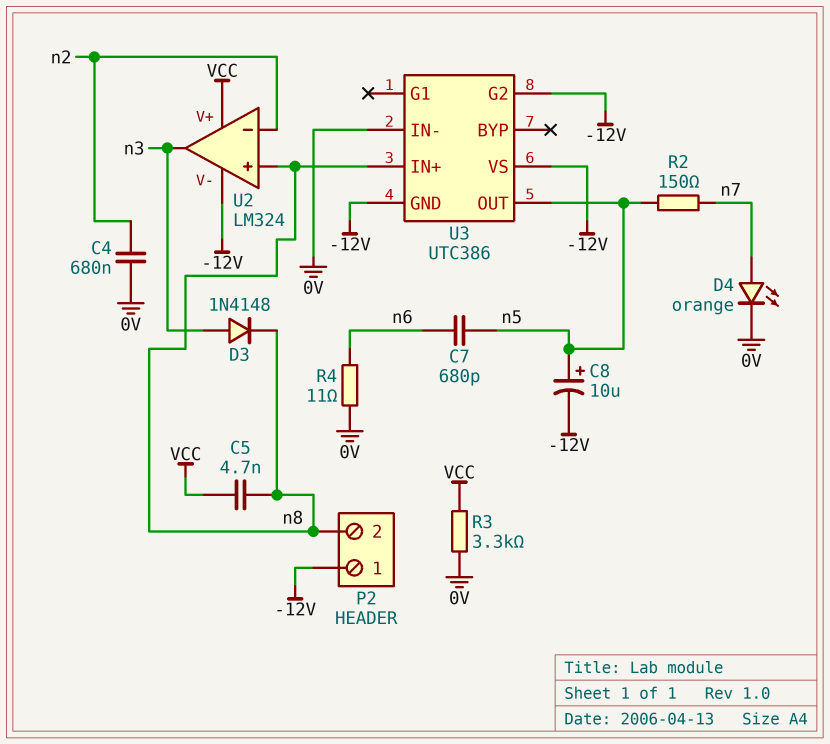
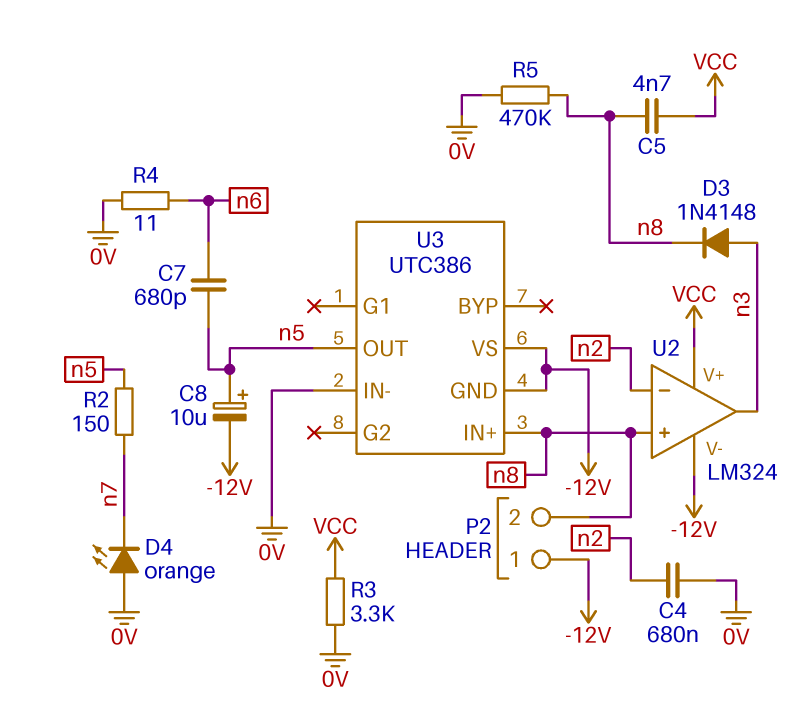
D4: LED orange (A n7, K 0V) -> LED orange (A 0V, K n7)
R5: none -> 470k (0V, n8)
U3 pin G2: -12V -> none

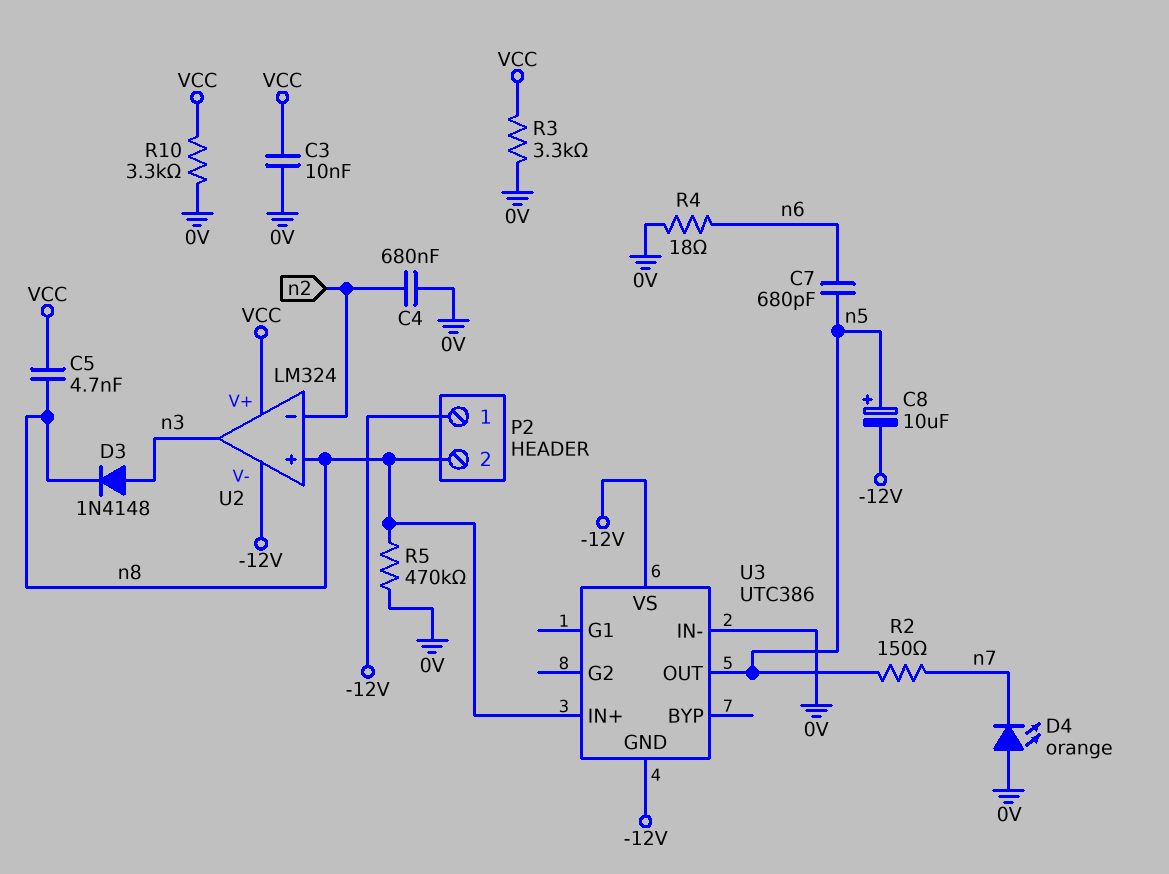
C3: none -> 10nF (0V, VCC)
R4: 11 (0V, n6) -> 18 (0V, n6)
R10: none -> 3.3k (0V, VCC)

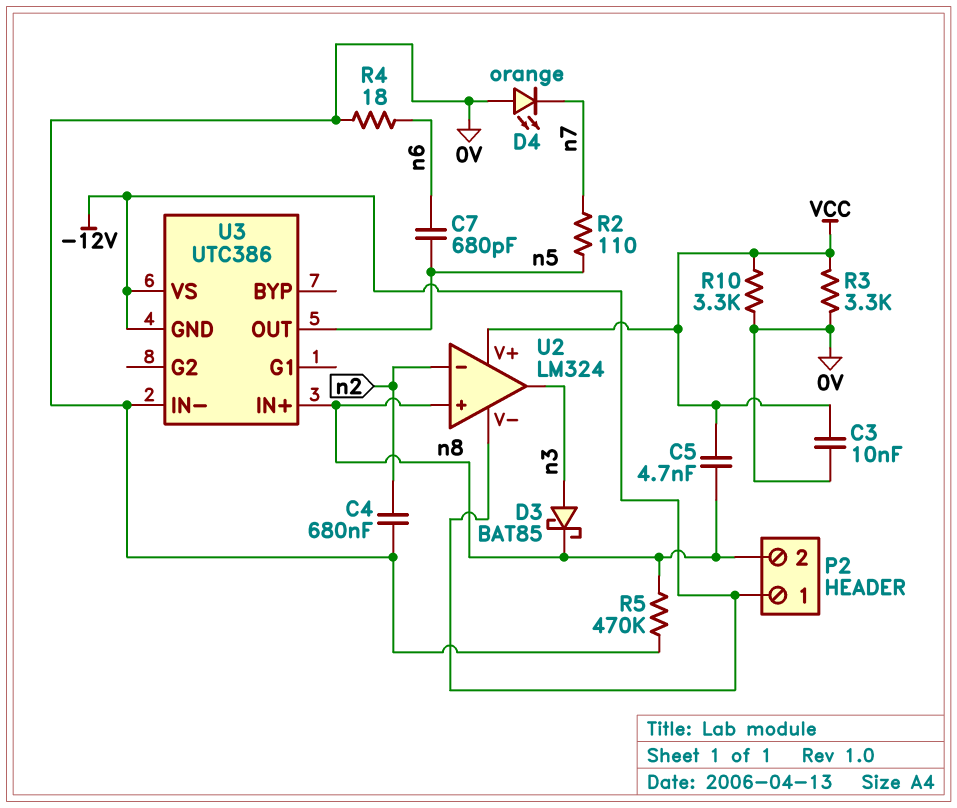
C8: 10uF (plus n5, minus -12V) -> none
D3: diode 1N4148 (A n3, K n8) -> schottky BAT85 (A n3, K n8)
R2: 150 (n5, n7) -> 110 (n5, n7)

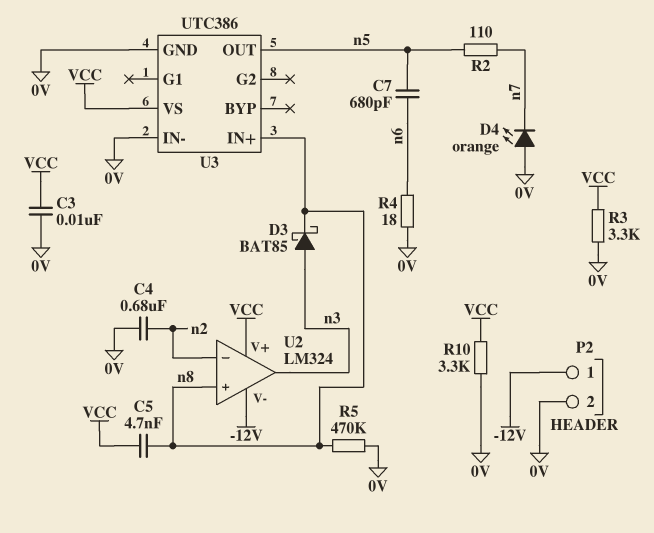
P2 pin 2: n8 -> 0V
U3 pin GND: -12V -> 0V
U3 pin VS: -12V -> VCC

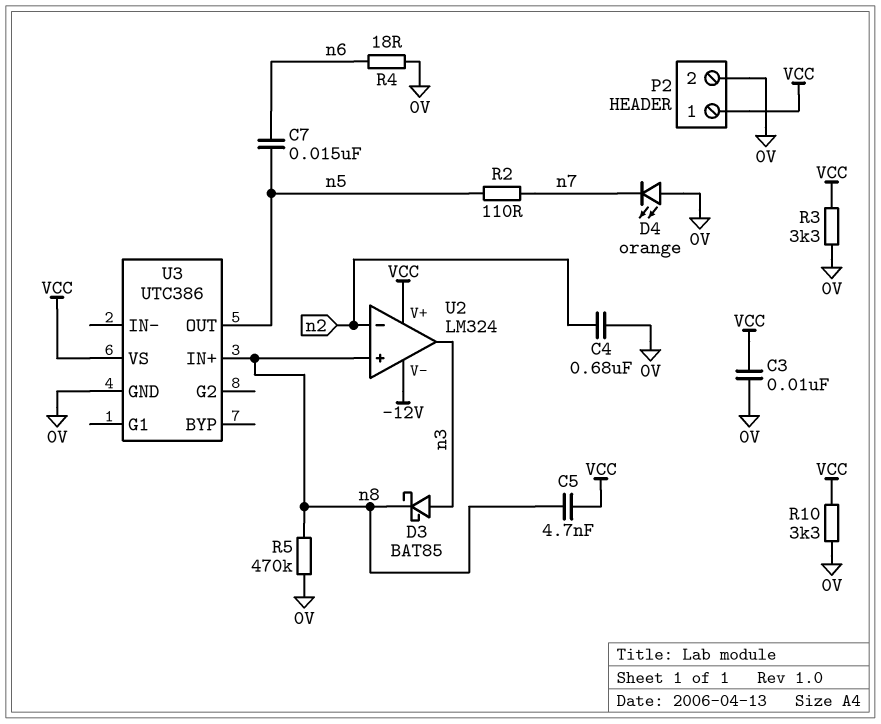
C7: 680pF (n5, n6) -> 15nF (n5, n6)
P2 pin 1: -12V -> VCC
U3 pin IN-: 0V -> none

